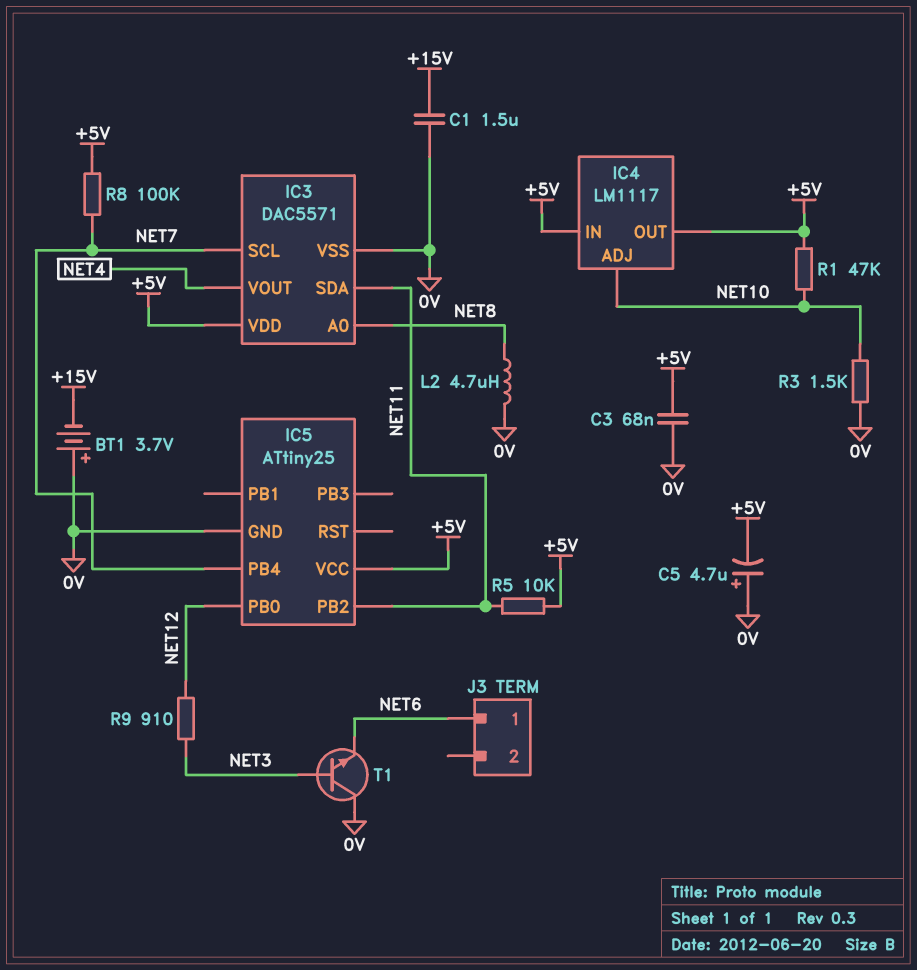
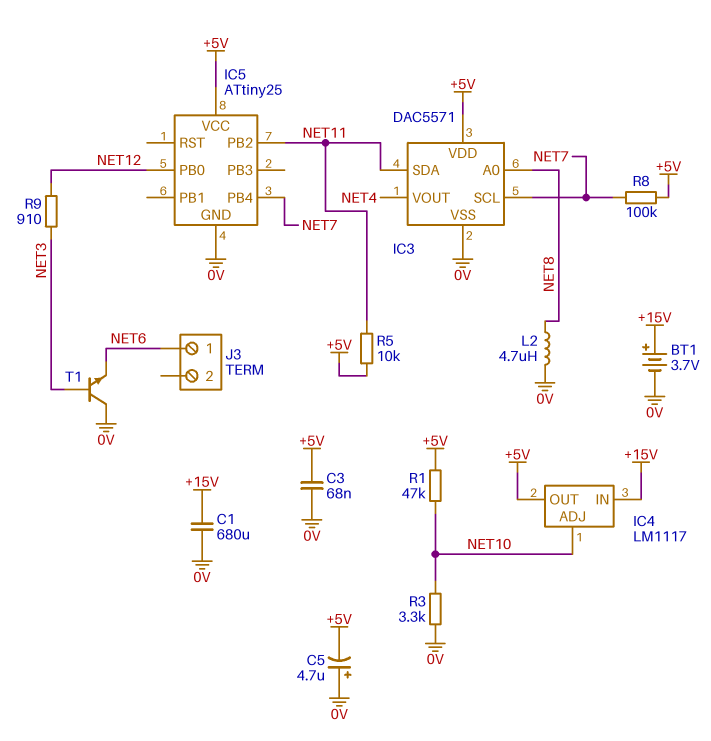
BT1: 3.7V (plus 0V, minus +15V) -> 3.7V (plus +15V, minus 0V)
C1: 1.5uF (+15V, 0V) -> 680uF (+15V, 0V)
IC4 pin IN: +5V -> +15V
R3: 1.5k (0V, NET10) -> 3.3k (0V, NET10)

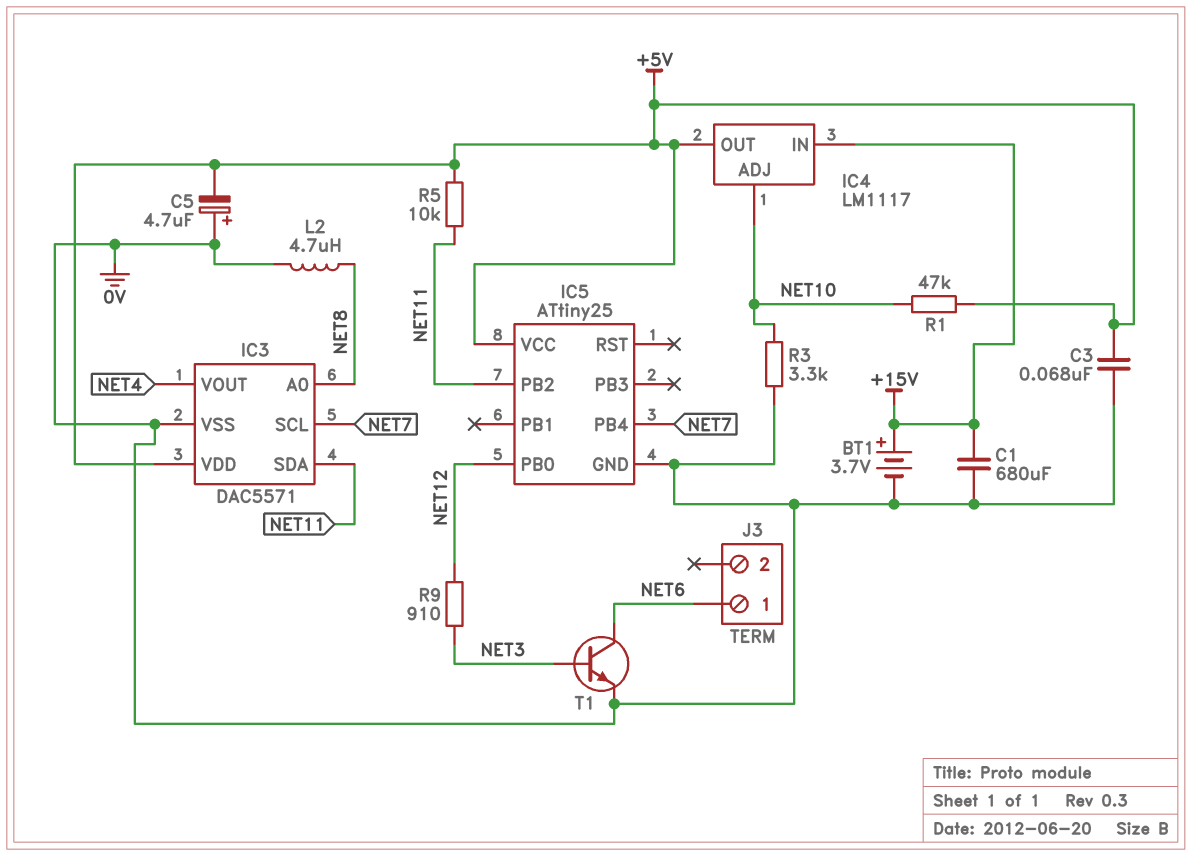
R8: 100k (+5V, NET7) -> none
T1: NPN (B NET3, C 0V, E NET6) -> NPN (B NET3, C NET6, E 0V)

